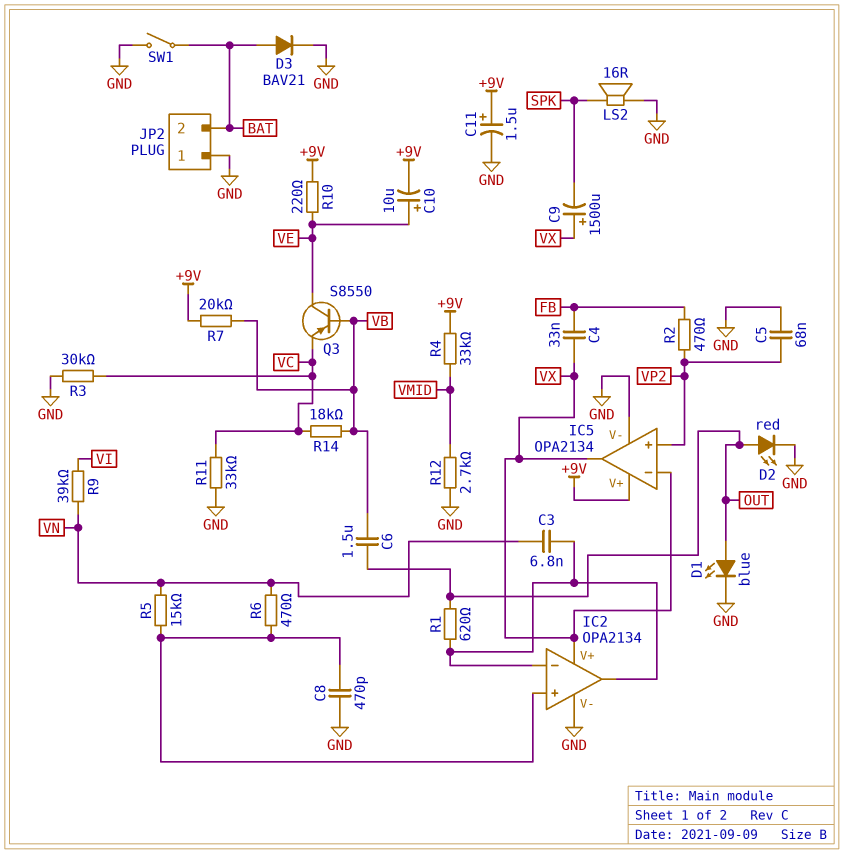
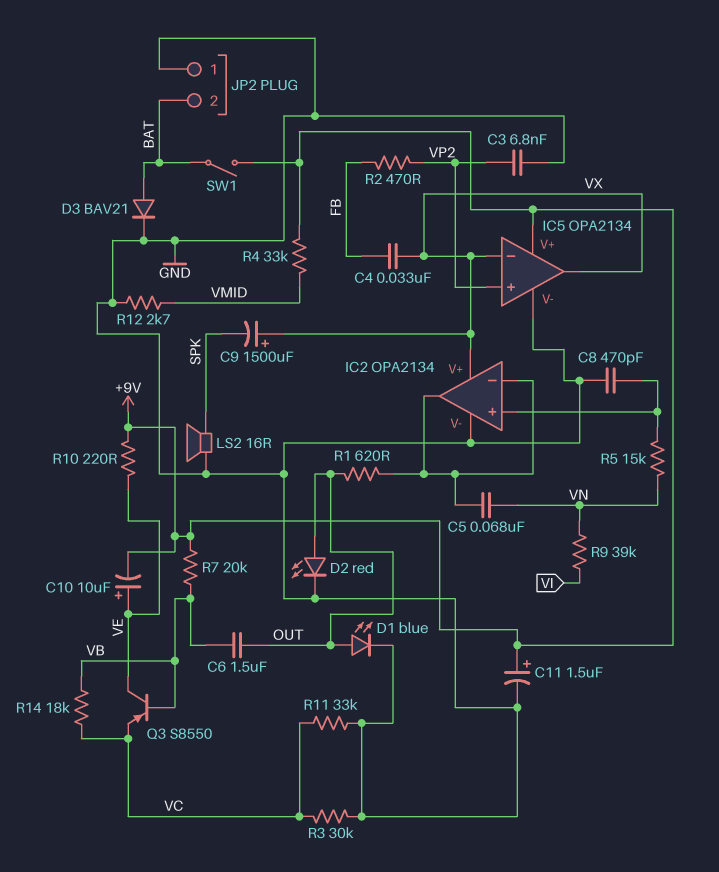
C3: 6.8nF (IC2/in-, VN) -> 6.8nF (GND, VP2)
C5: 68nF (GND, VP2) -> 68nF (IC2/in-, VN)
R6: 470 (IC2/in+, VN) -> none
SW1: switch (BAT, GND) -> switch (+9V, BAT)

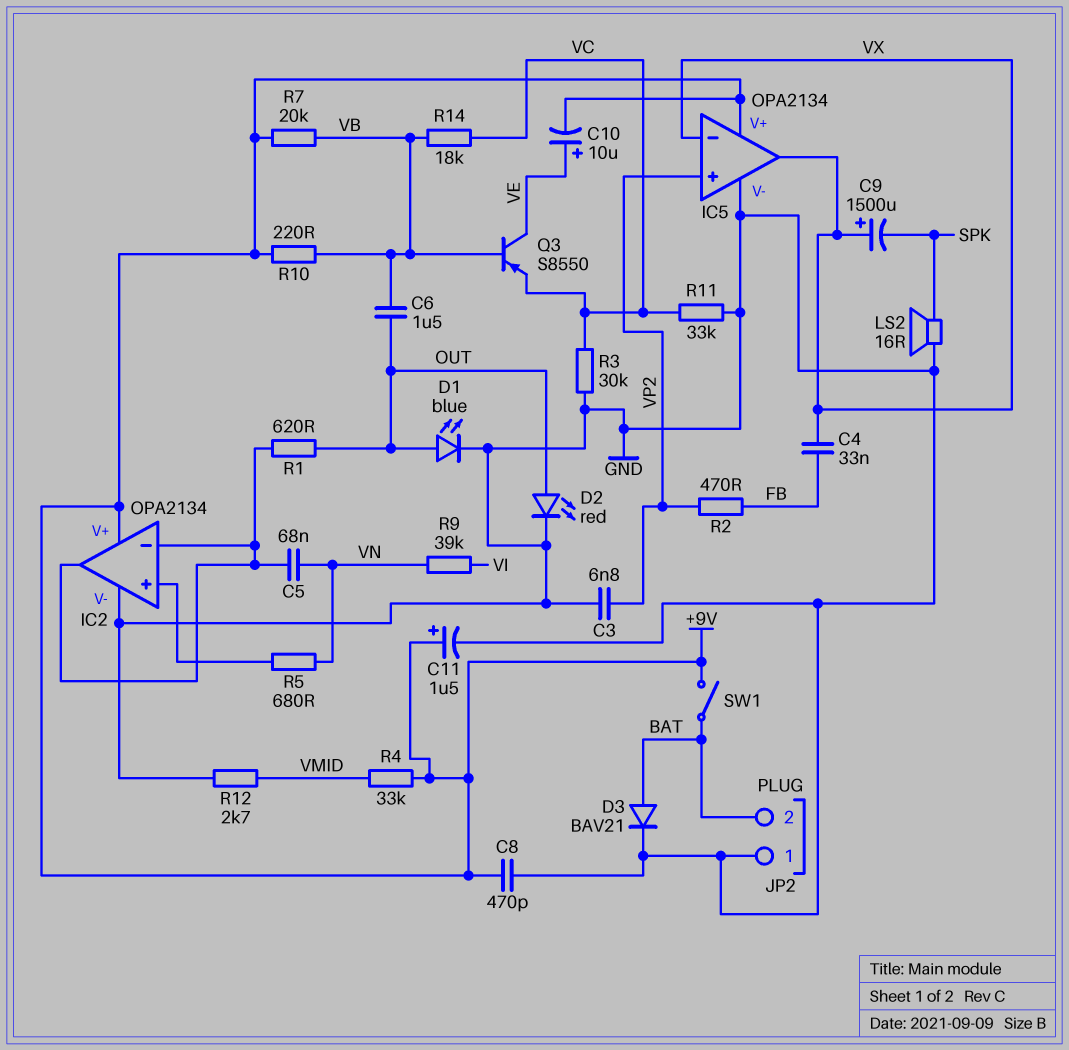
C8: 470pF (GND, IC2/in+) -> 470pF (+9V, GND)
IC2 pin V+: VX -> +9V
R5: 15k (IC2/in+, VN) -> 680 (IC2/in+, VN)
R10: 220 (+9V, VE) -> 220 (+9V, VB)

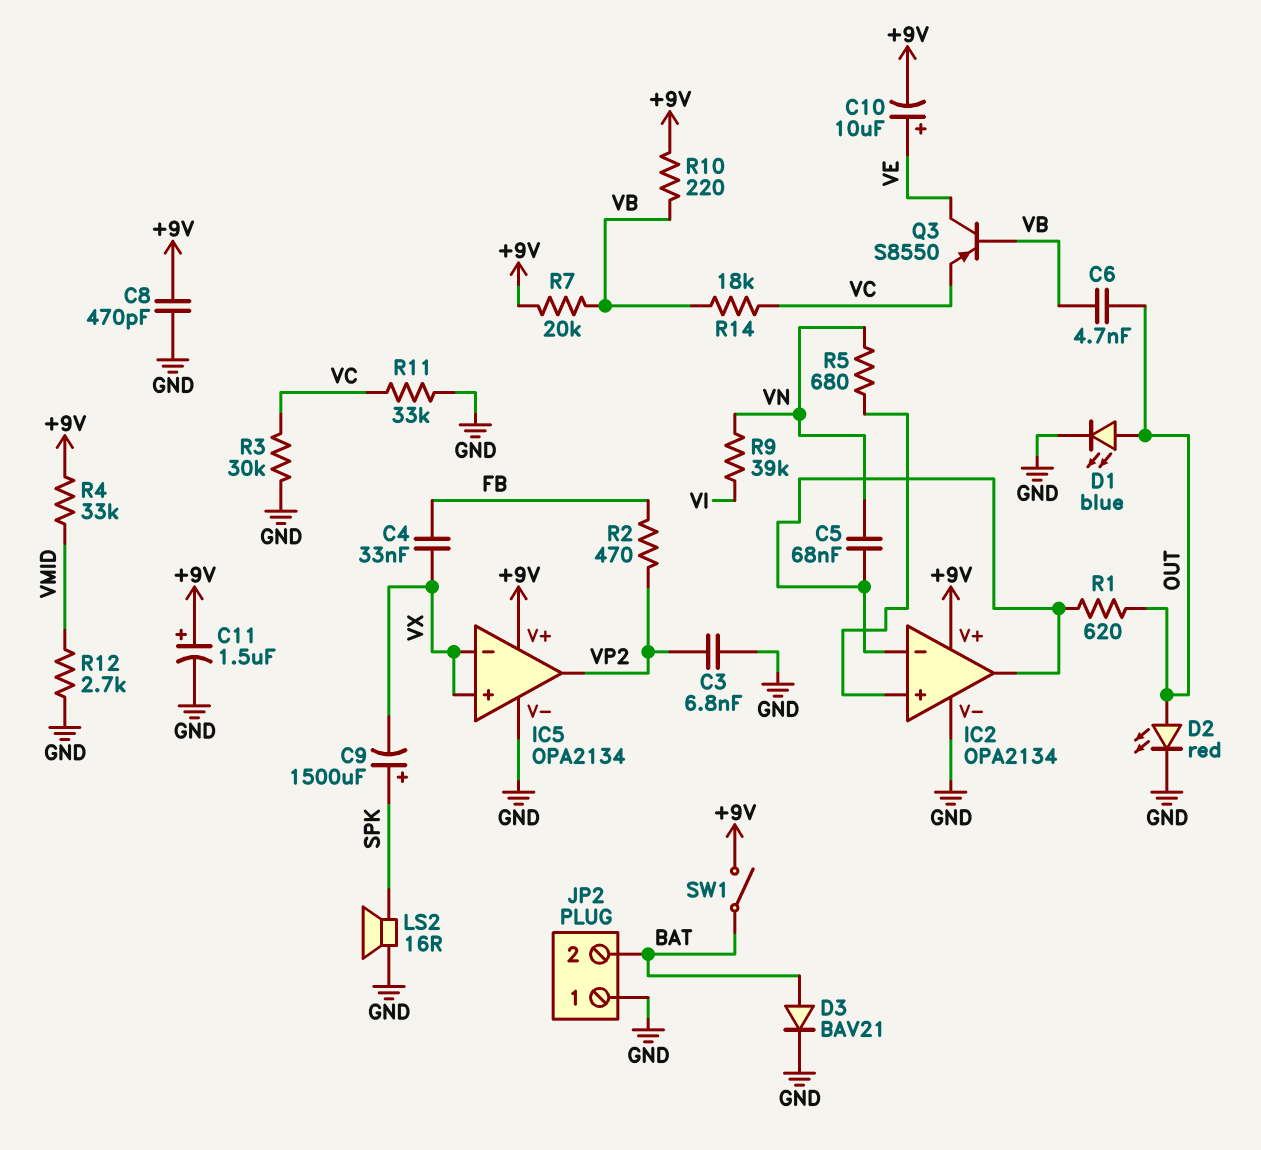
C6: 1.5uF (OUT, VB) -> 4.7nF (OUT, VB)
C9: 1500uF (plus VX, minus SPK) -> 1500uF (plus SPK, minus VX)
IC5 pin in+: VP2 -> VX
IC5 pin out: VX -> VP2

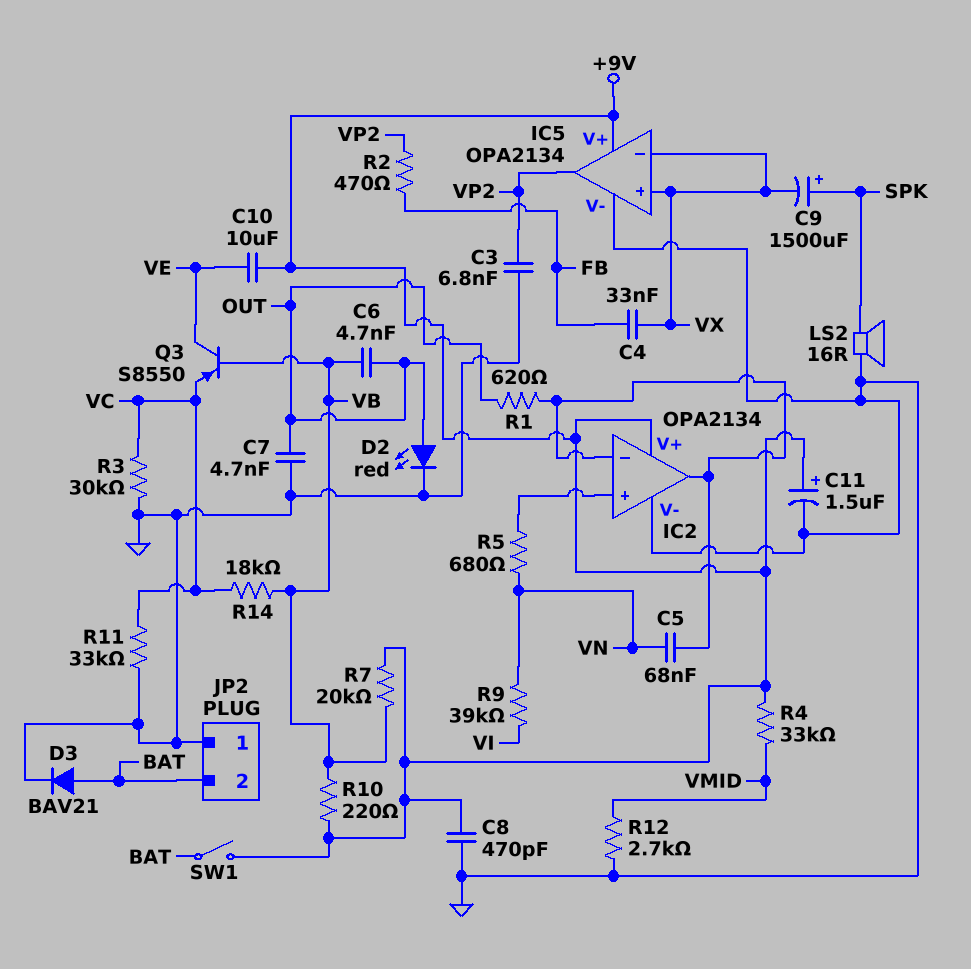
C7: none -> 4.7nF (GND, OUT)
C10: 10uF (plus VE, minus +9V) -> 10uF (+9V, VE)
D1: LED blue (A OUT, K GND) -> none

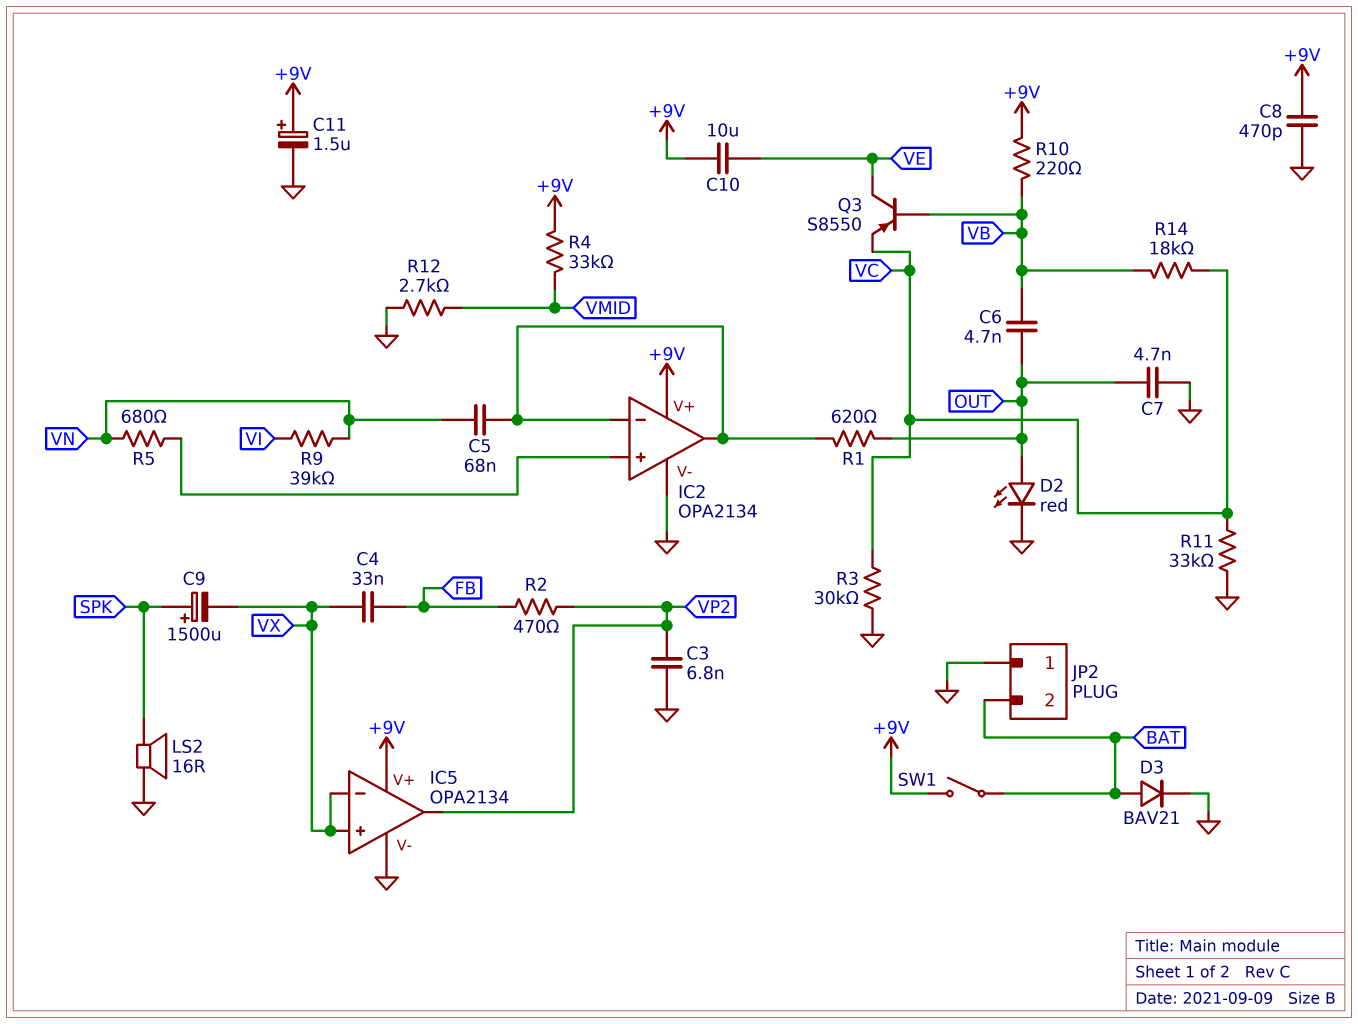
R7: 20k (+9V, VB) -> none

